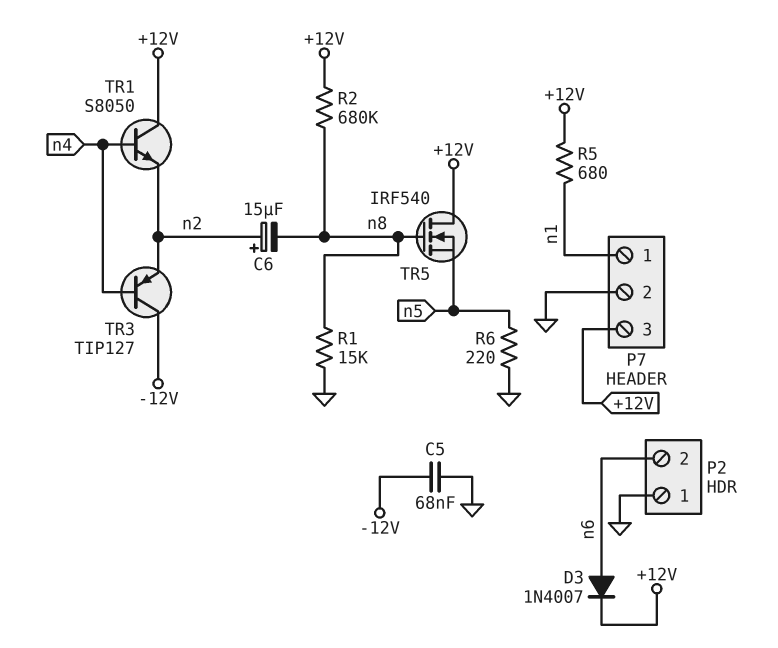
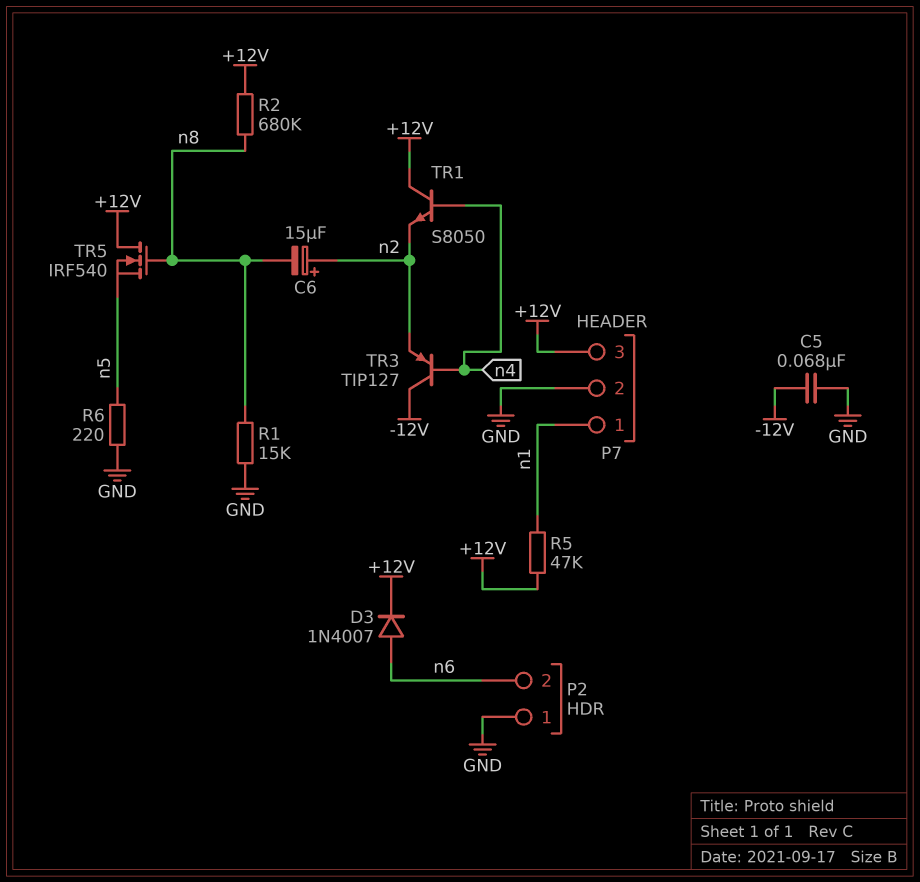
R5: 680 (+12V, n1) -> 47k (+12V, n1)

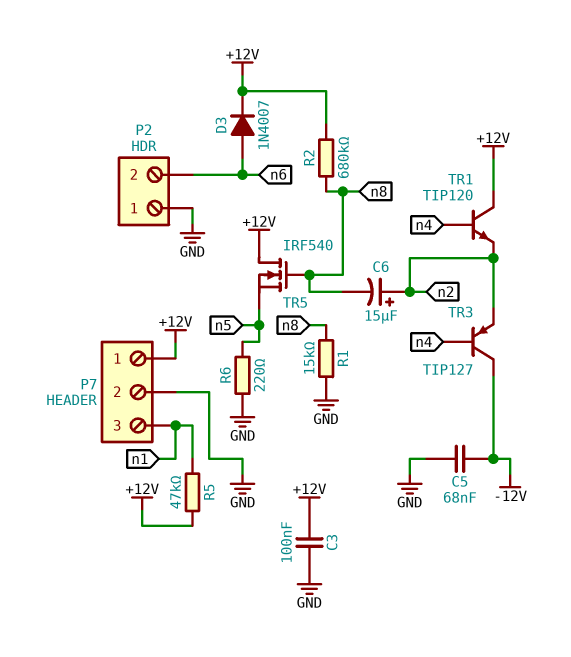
C3: none -> 100nF (+12V, GND)
P7 pin 1: n1 -> +12V
P7 pin 3: +12V -> n1
TR1: NPN S8050 (B n4, C +12V, E n2) -> NPN TIP120 (B n4, C +12V, E n2)

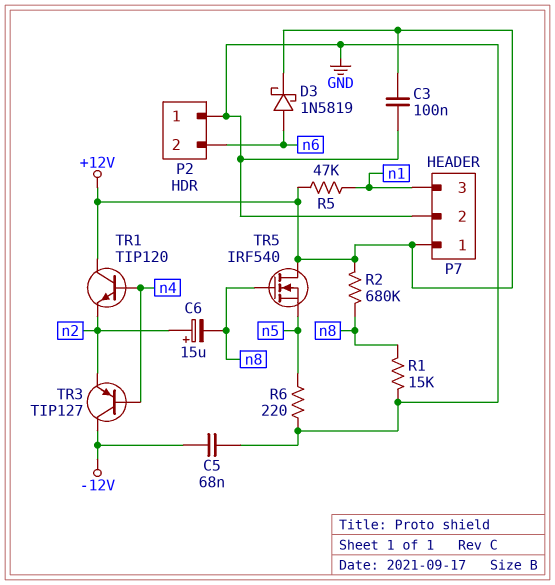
D3: diode 1N4007 (A n6, K +12V) -> schottky 1N5819 (A n6, K +12V)

